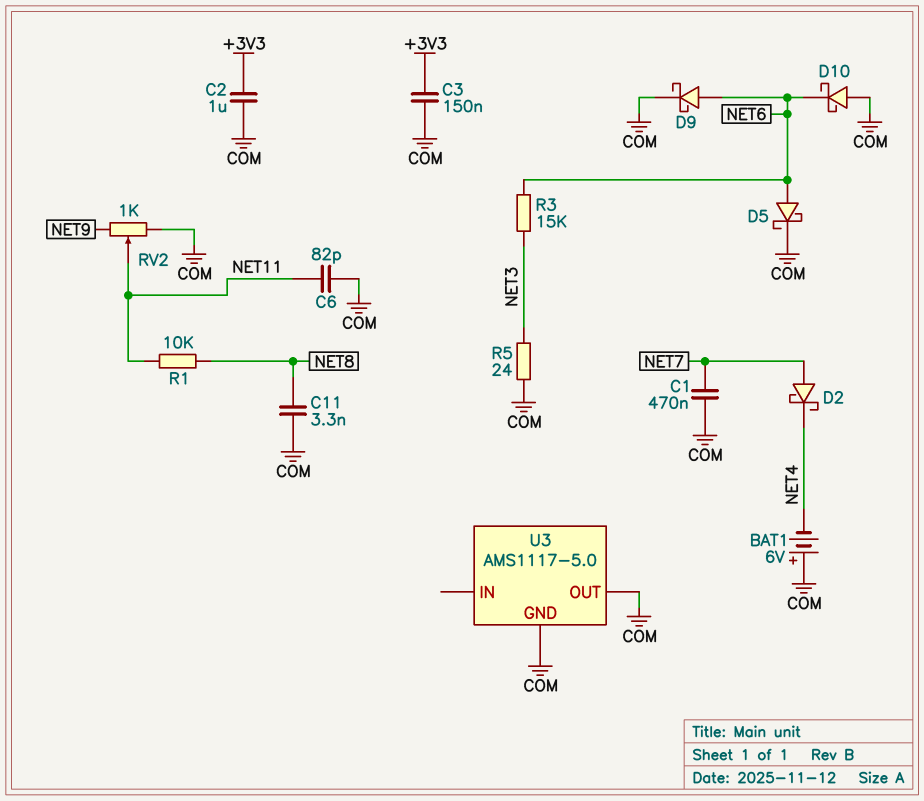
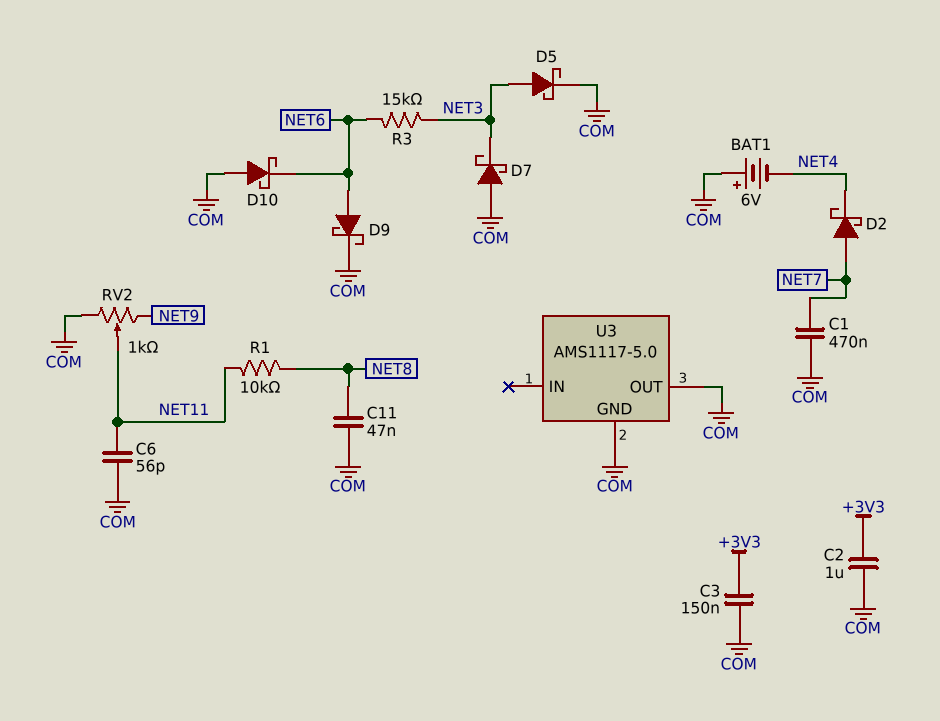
C6: 82pF (COM, NET11) -> 56pF (COM, NET11)
C11: 3.3nF (COM, NET8) -> 47nF (COM, NET8)
D5: schottky (A NET6, K COM) -> schottky (A NET3, K COM)
D7: none -> schottky (A COM, K NET3)
R5: 24 (COM, NET3) -> none

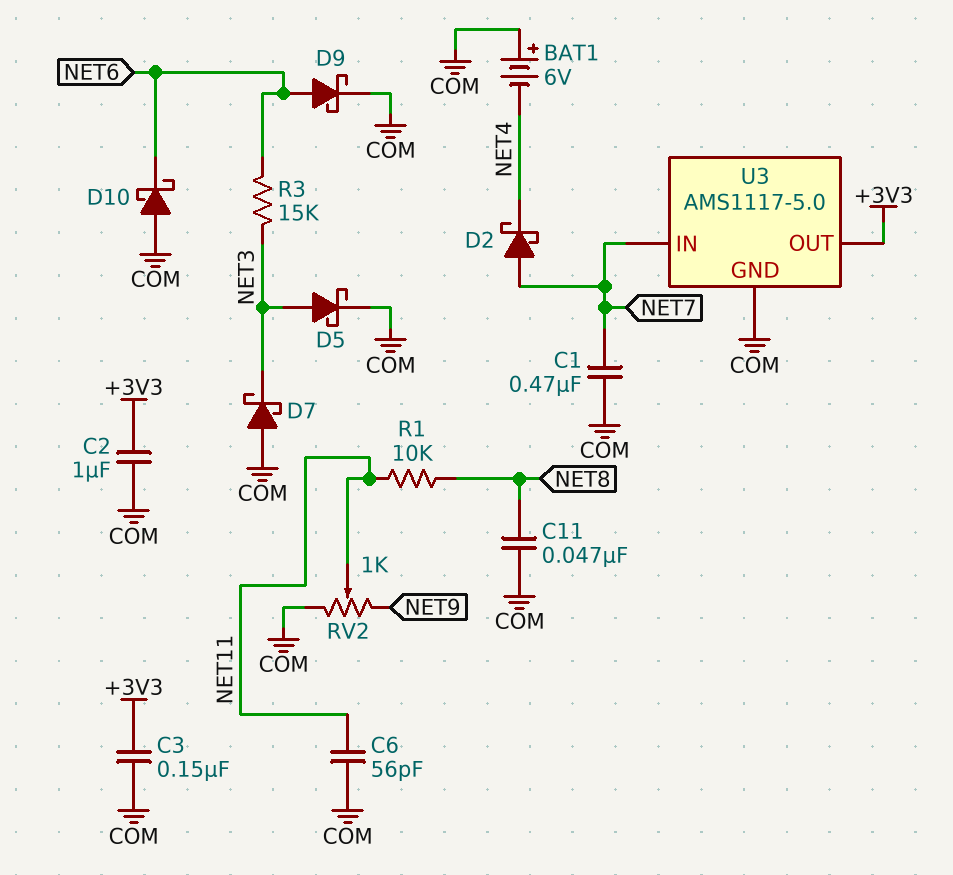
U3 pin IN: none -> NET7
U3 pin OUT: COM -> +3V3

